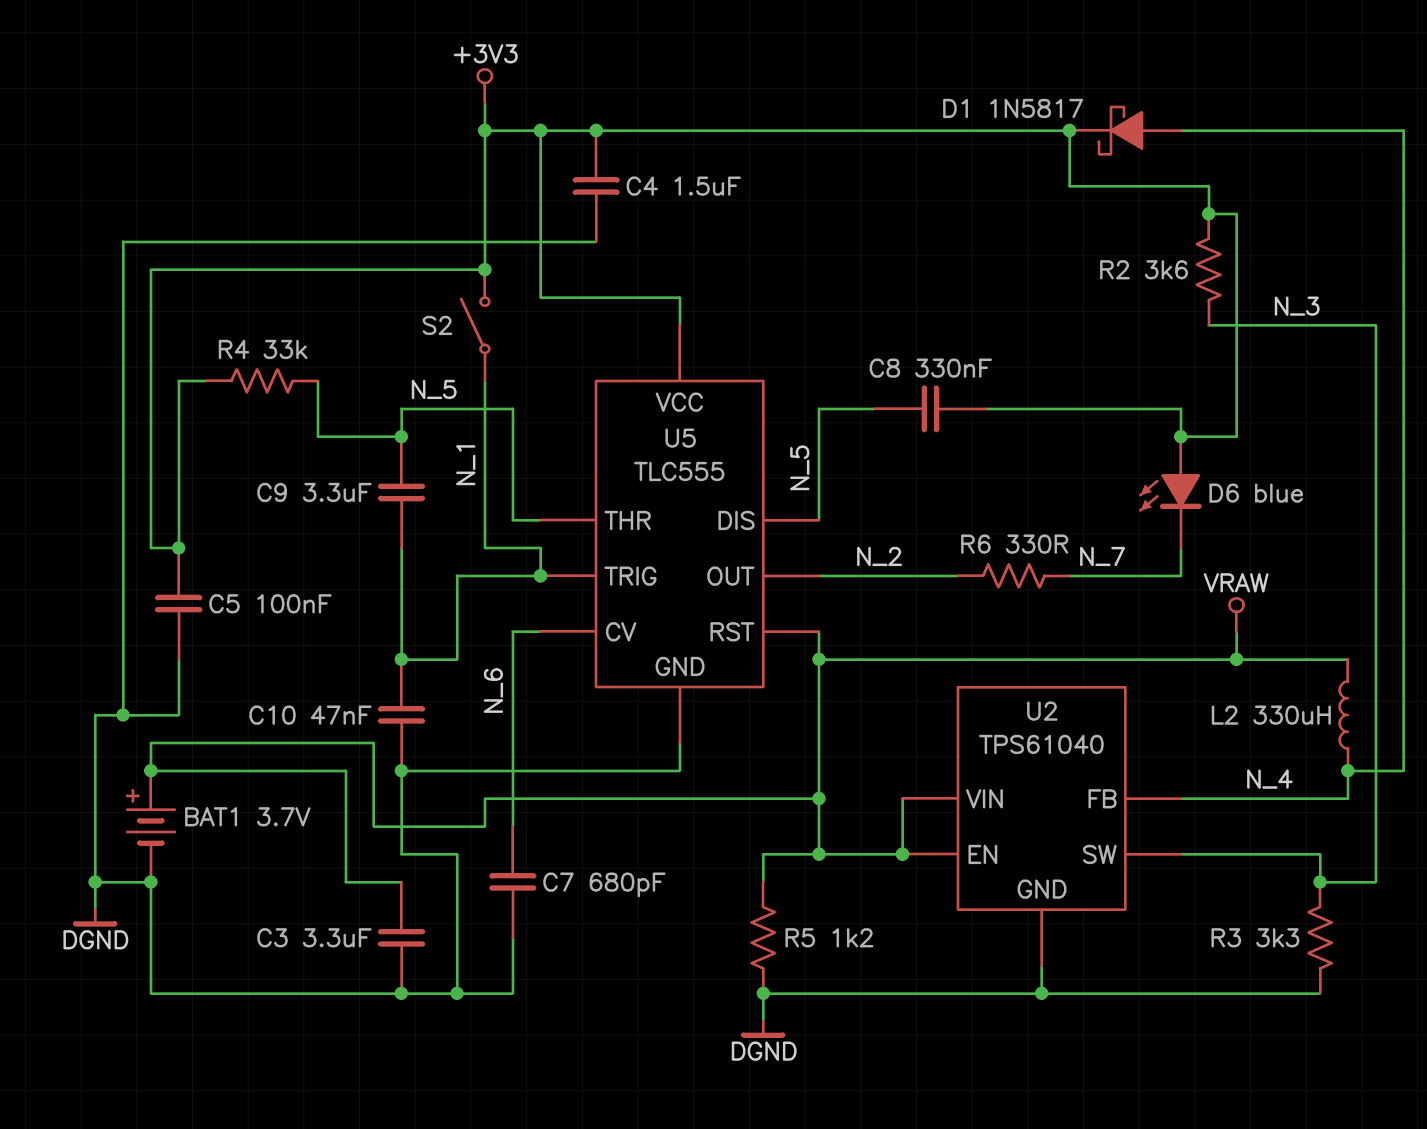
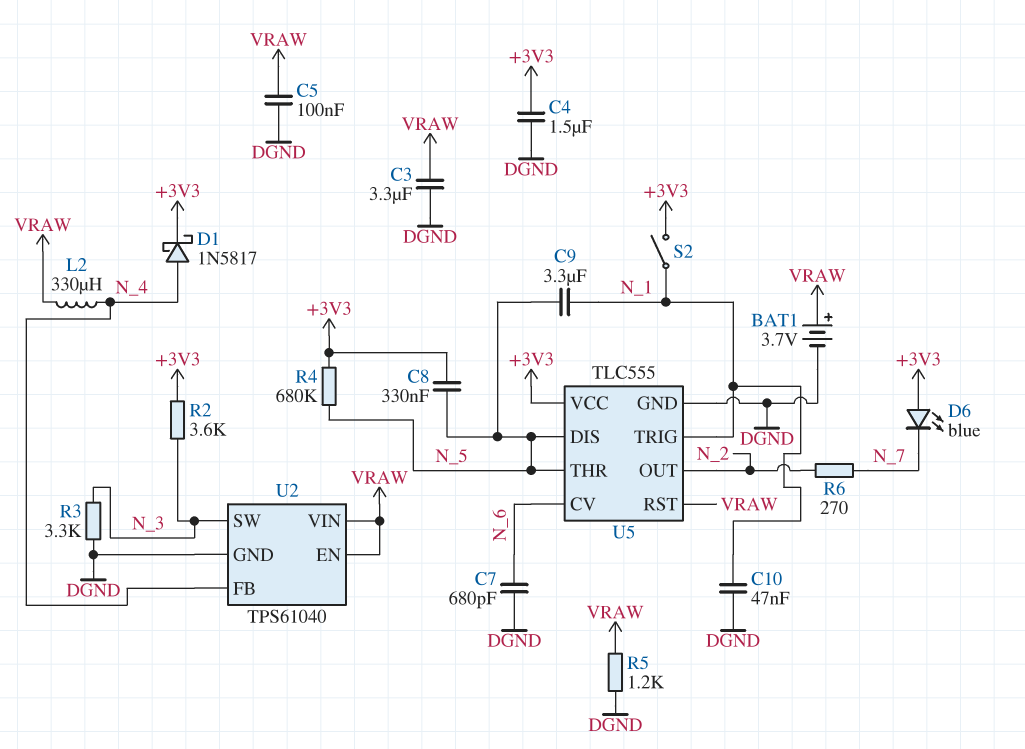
C5: 100nF (+3V3, DGND) -> 100nF (DGND, VRAW)
R4: 33k (+3V3, N_5) -> 680k (+3V3, N_5)
R6: 330 (N_2, N_7) -> 270 (N_2, N_7)

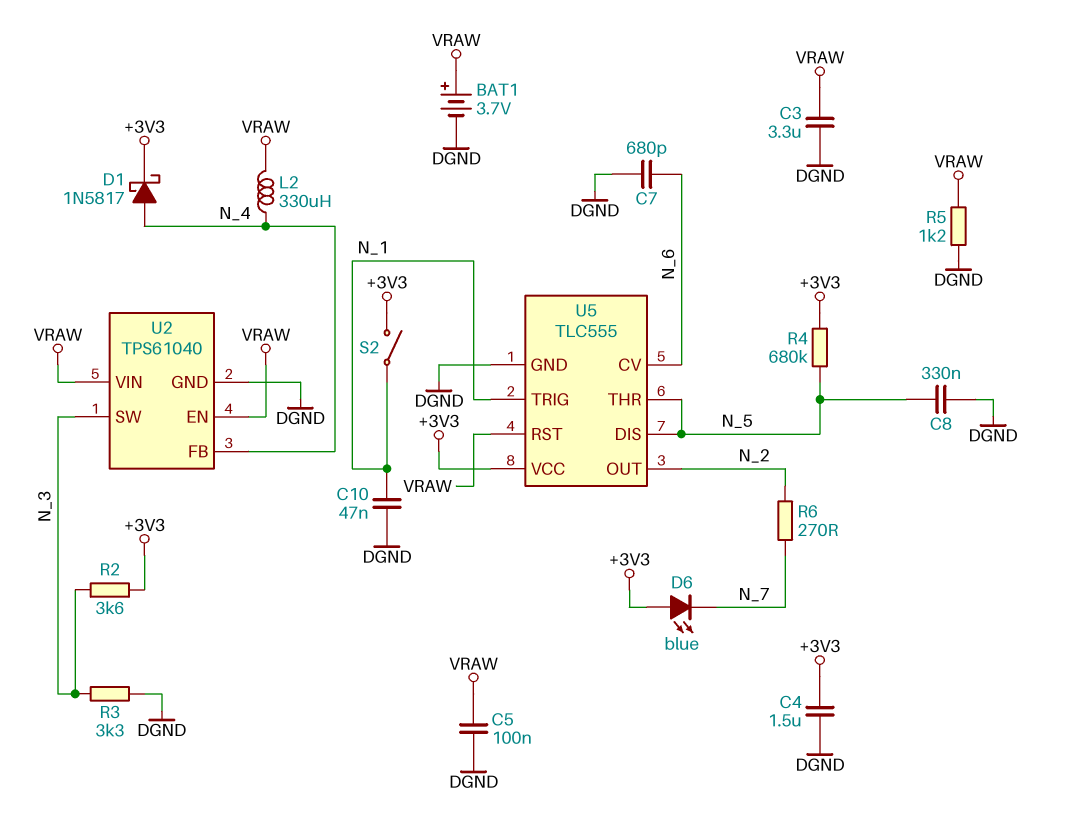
C8: 330nF (+3V3, N_5) -> 330nF (DGND, N_5)
C9: 3.3uF (N_1, N_5) -> none

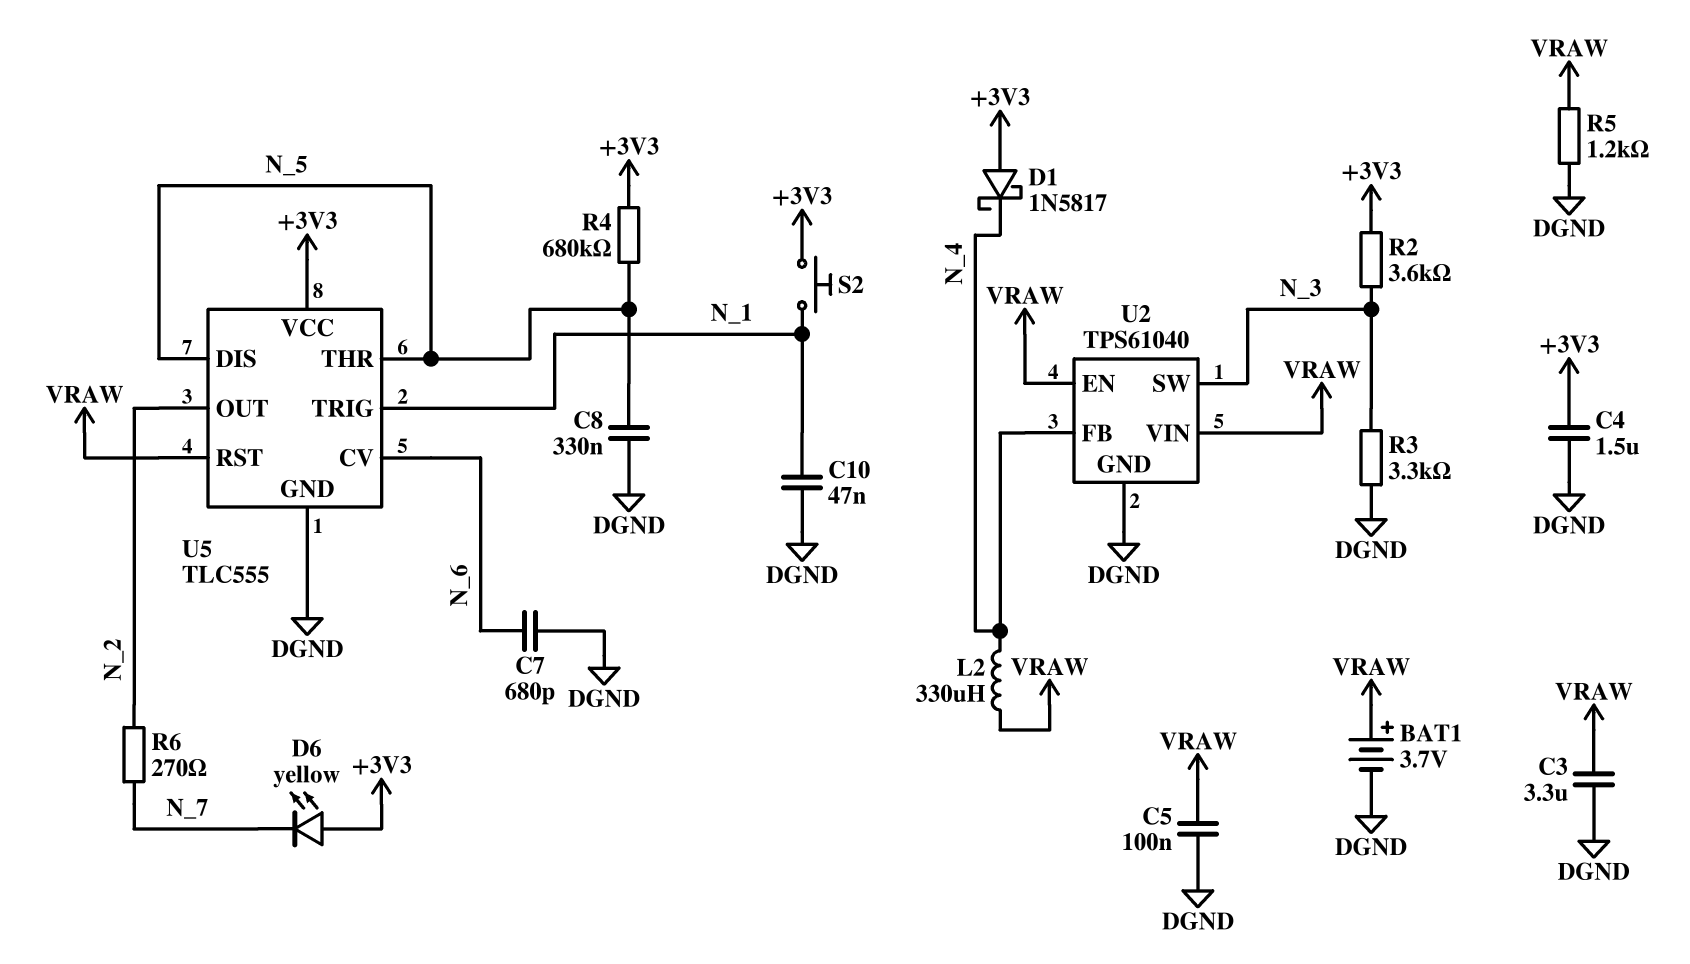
D1: schottky 1N5817 (A N_4, K +3V3) -> schottky 1N5817 (A +3V3, K N_4)
D6: LED blue (A +3V3, K N_7) -> LED yellow (A +3V3, K N_7)
S2: switch (+3V3, N_1) -> button (+3V3, N_1)

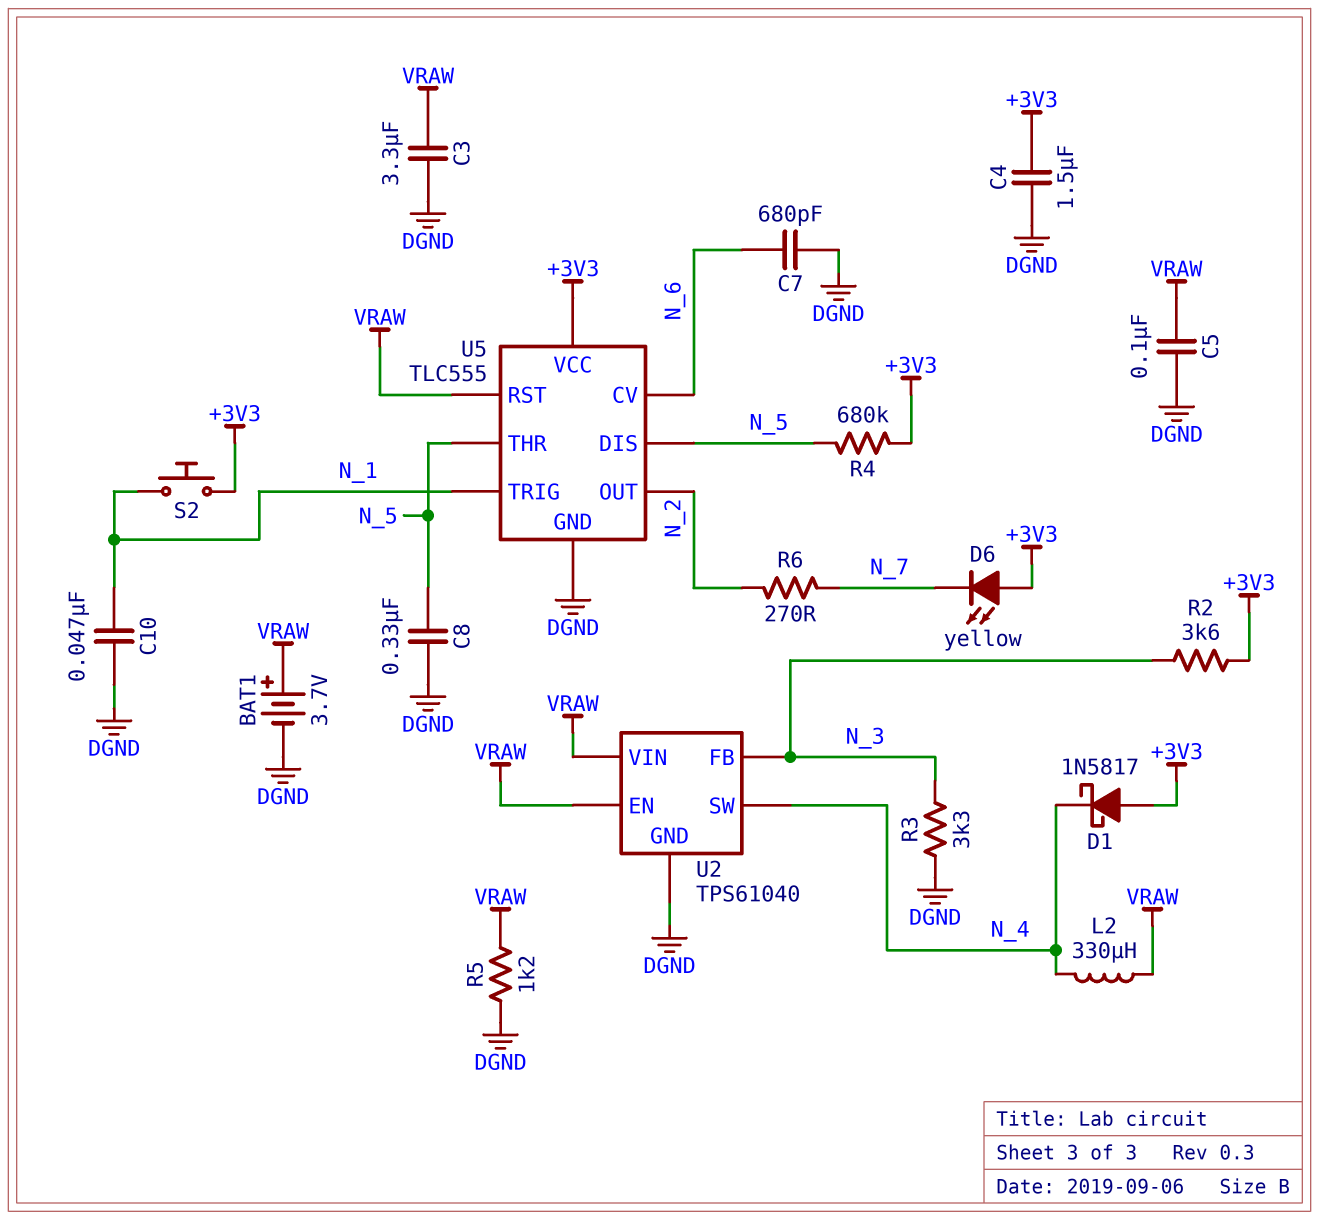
U2 pin FB: N_4 -> N_3
U2 pin SW: N_3 -> N_4

